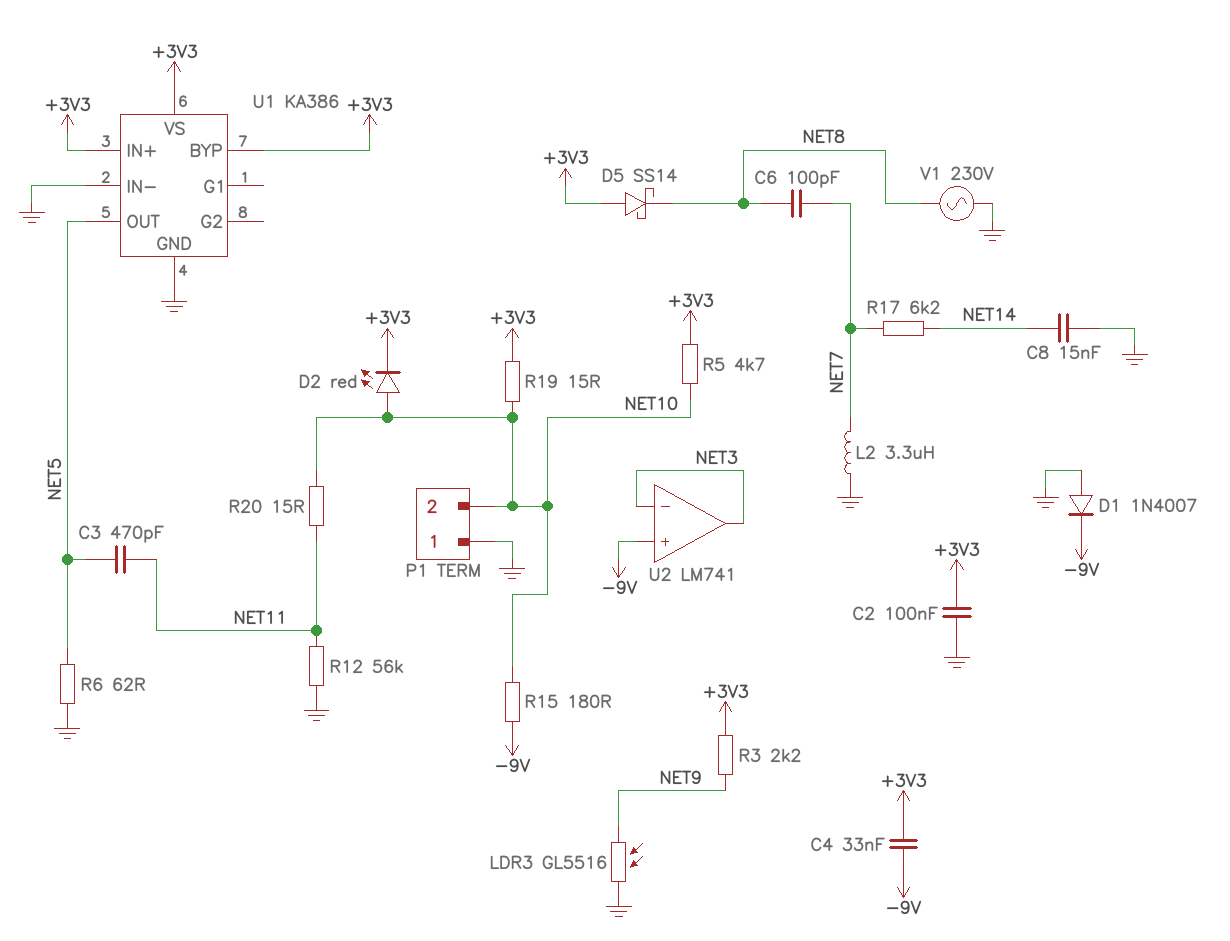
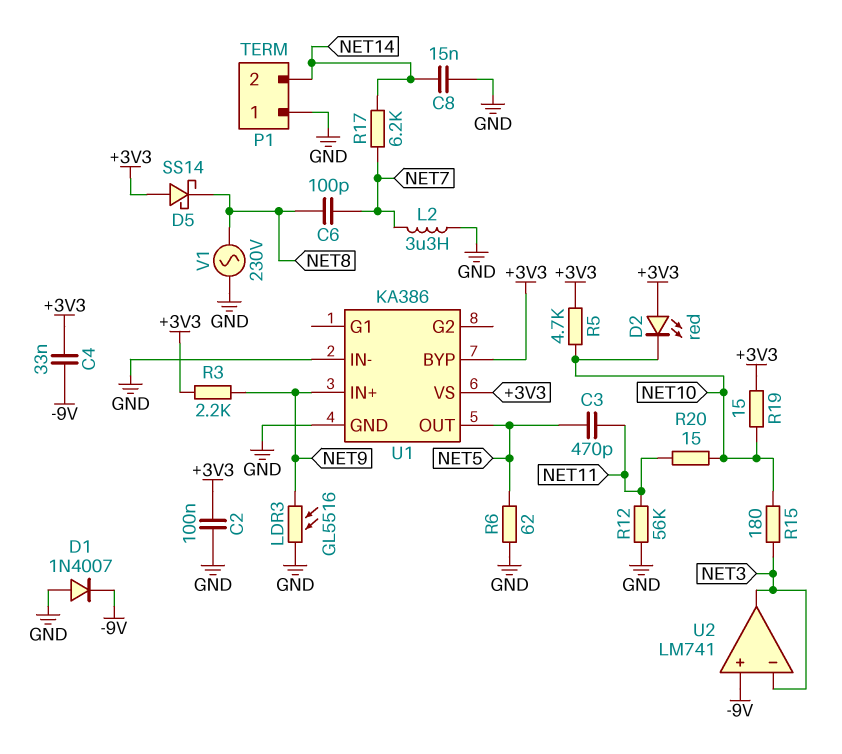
D2: LED red (A NET10, K +3V3) -> LED red (A +3V3, K NET10)
P1 pin 2: NET10 -> NET14
R15: 180 (-9V, NET10) -> 180 (NET3, NET10)
U1 pin IN+: +3V3 -> NET9

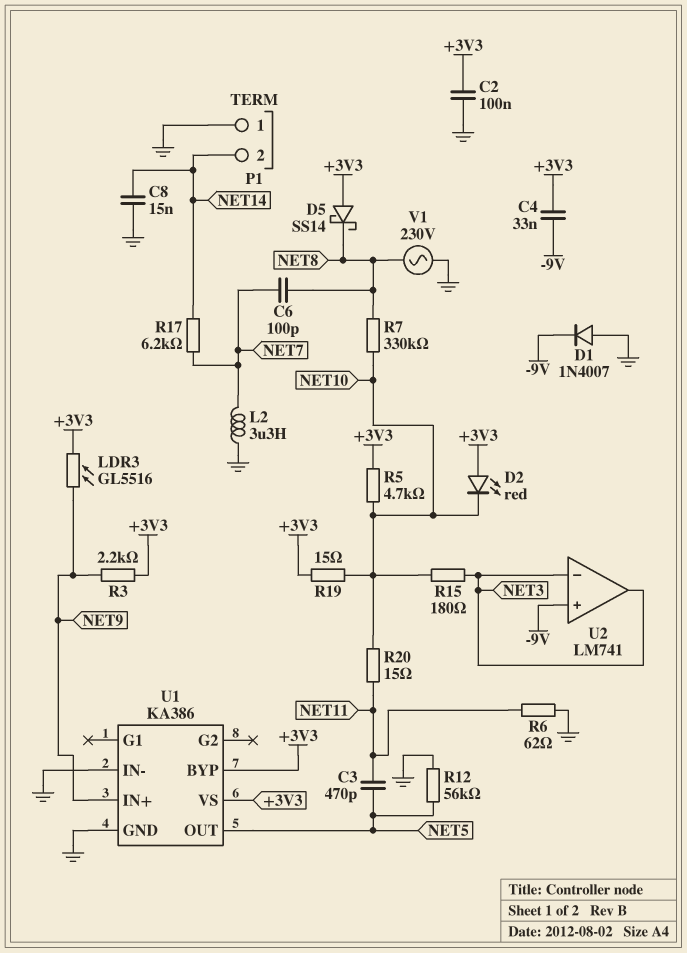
LDR3: GL5516 (GND, NET9) -> GL5516 (+3V3, NET9)
R6: 62 (GND, NET5) -> 62 (GND, NET11)
R7: none -> 330k (NET8, NET10)
R12: 56k (GND, NET11) -> 56k (GND, NET5)

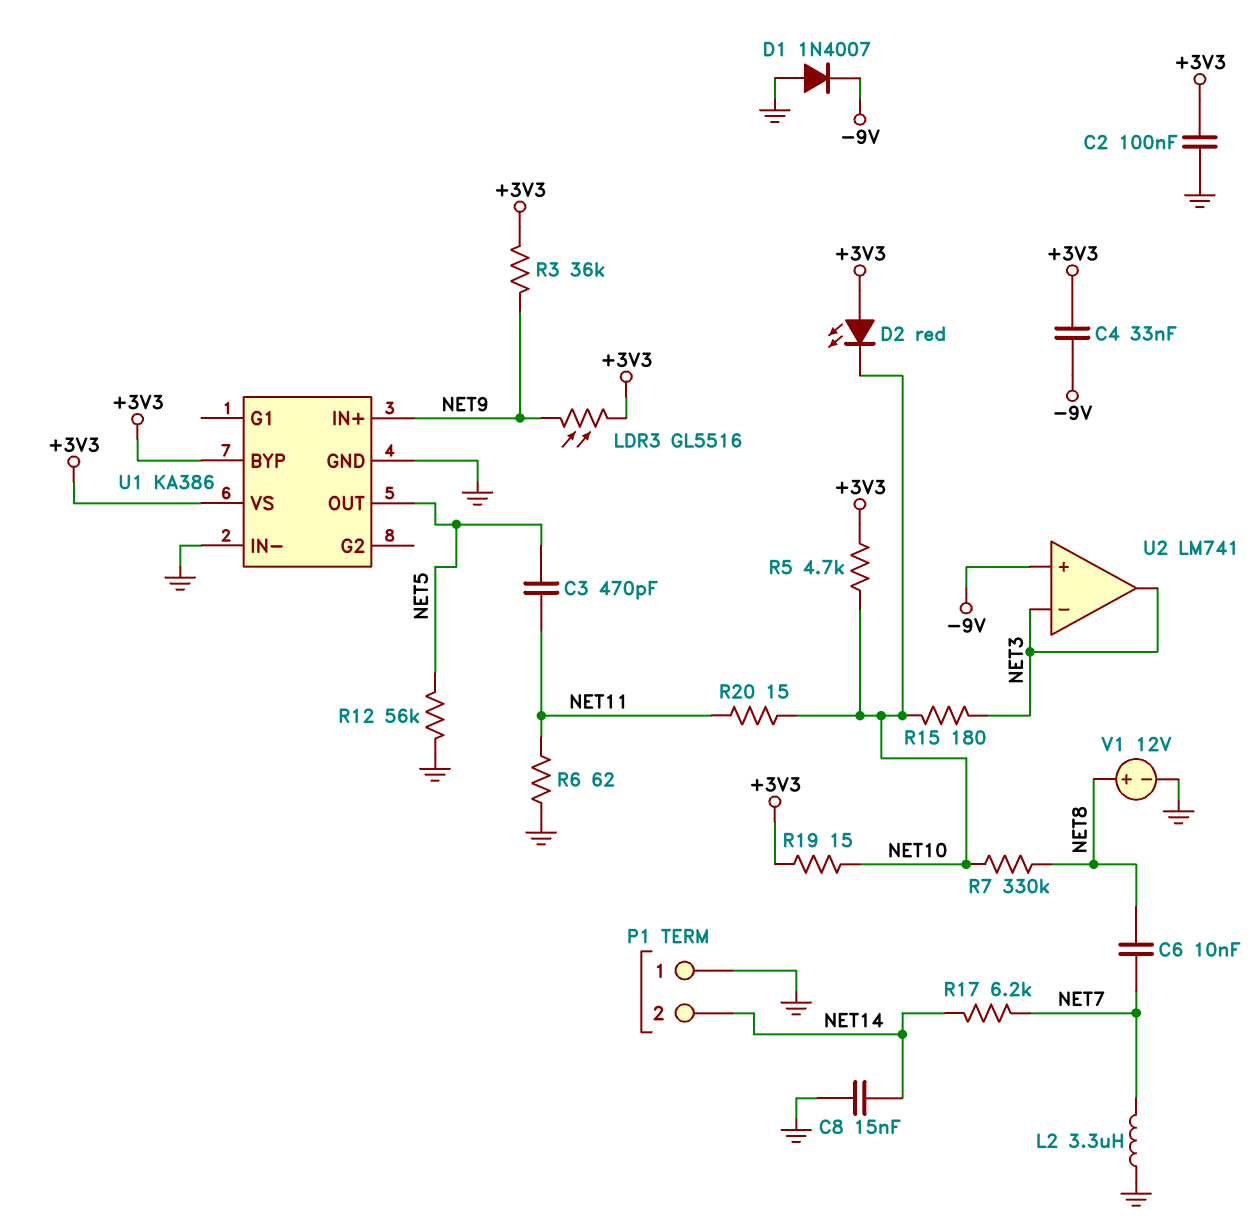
C6: 100pF (NET7, NET8) -> 10nF (NET7, NET8)
D5: schottky SS14 (A +3V3, K NET8) -> none
R3: 2.2k (+3V3, NET9) -> 36k (+3V3, NET9)
V1: AC 230V (GND, NET8) -> 12V (plus NET8, minus GND)

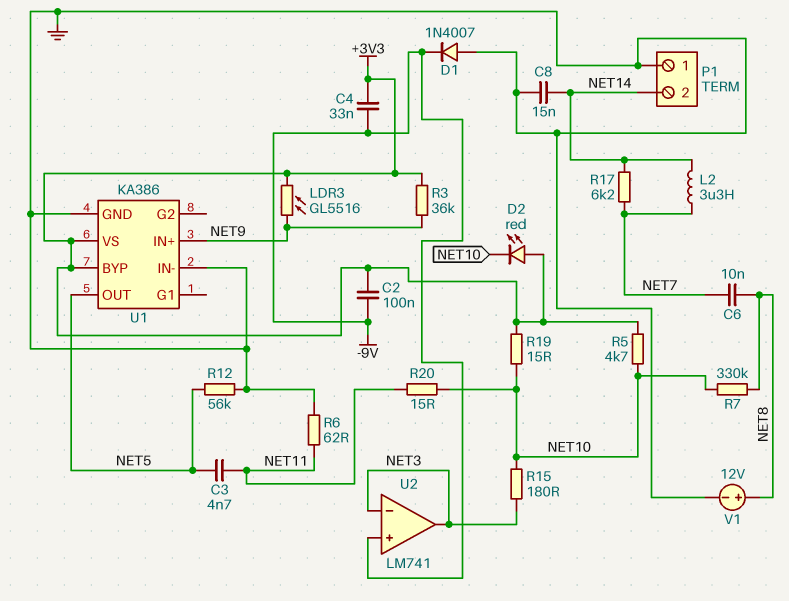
C2: 100nF (+3V3, GND) -> 100nF (+3V3, -9V)
C3: 470pF (NET5, NET11) -> 4.7nF (NET5, NET11)
L2: 3.3uH (GND, NET7) -> 3.3uH (NET7, NET14)

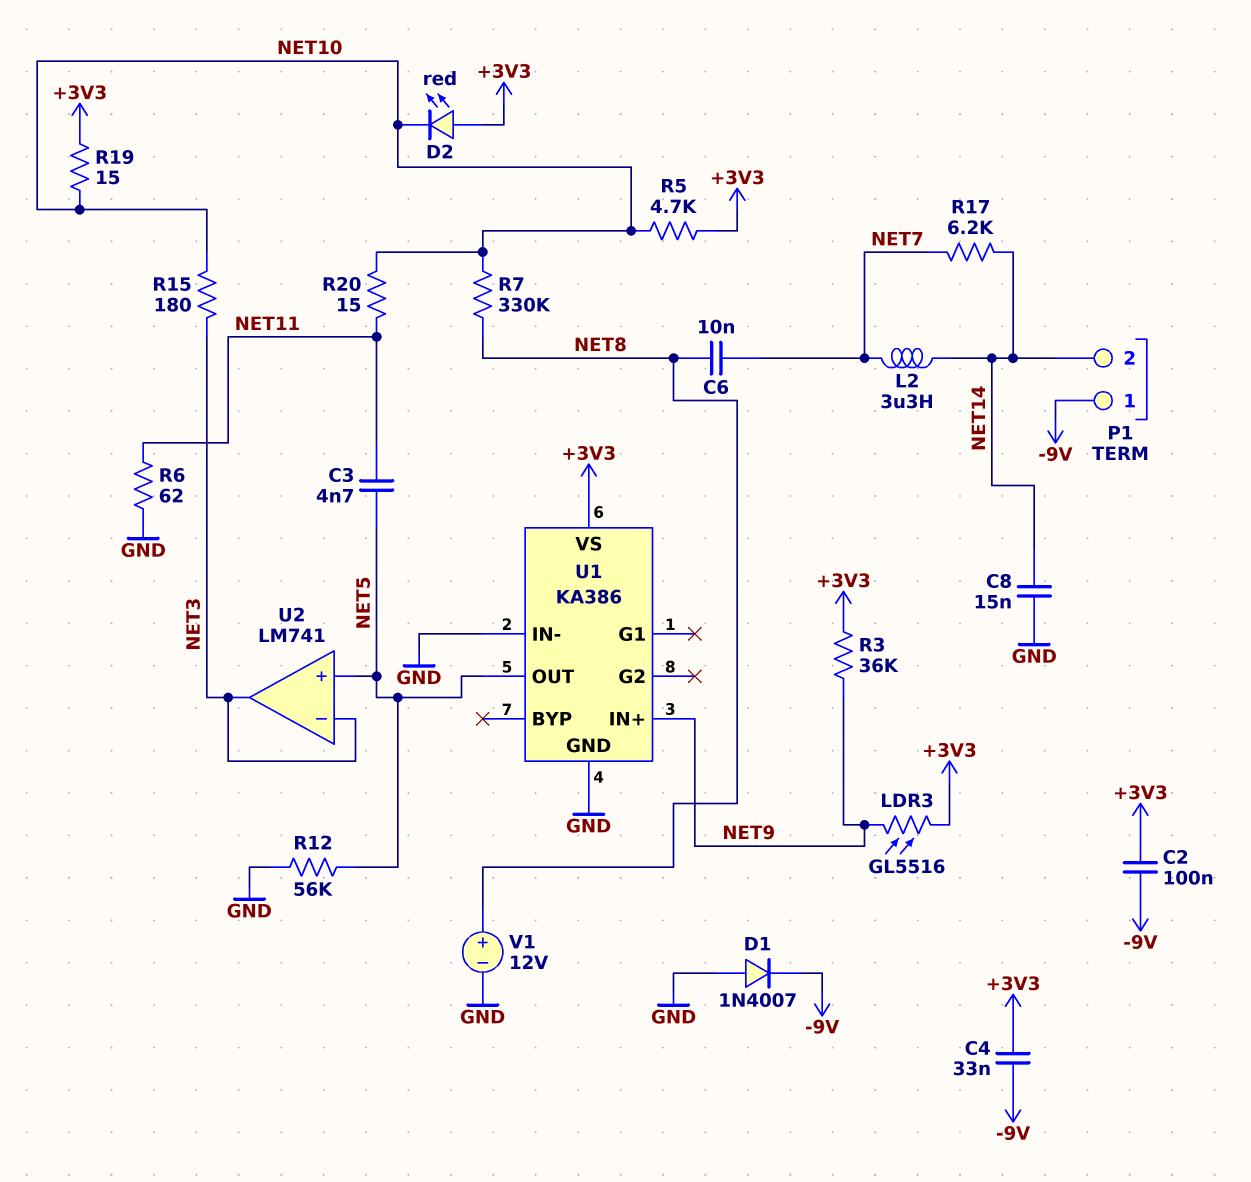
P1 pin 1: GND -> -9V
U1 pin BYP: +3V3 -> none
U2 pin in+: -9V -> NET5

